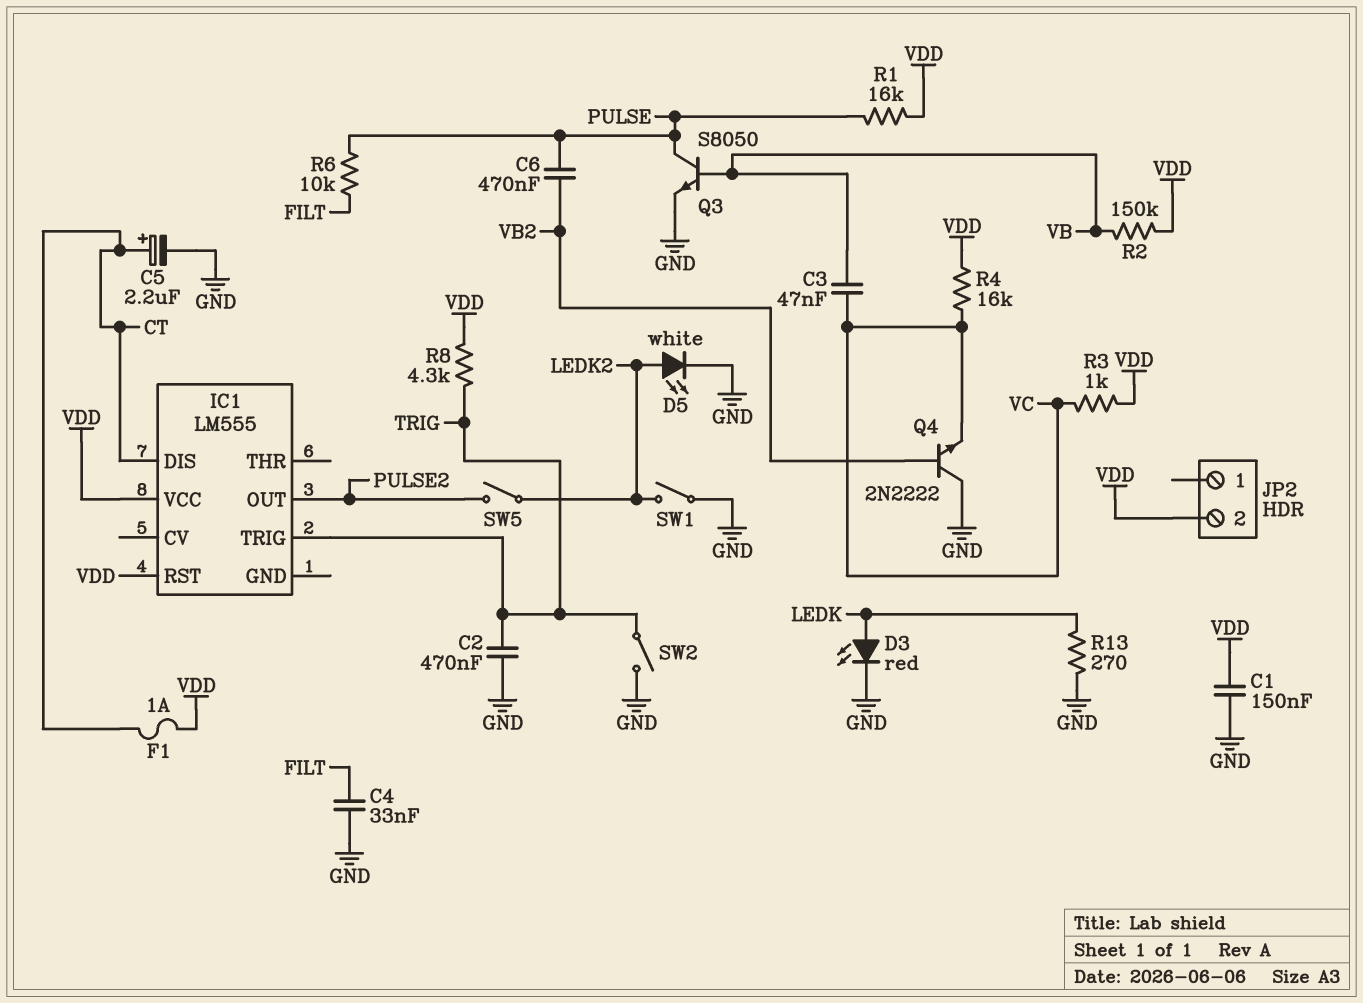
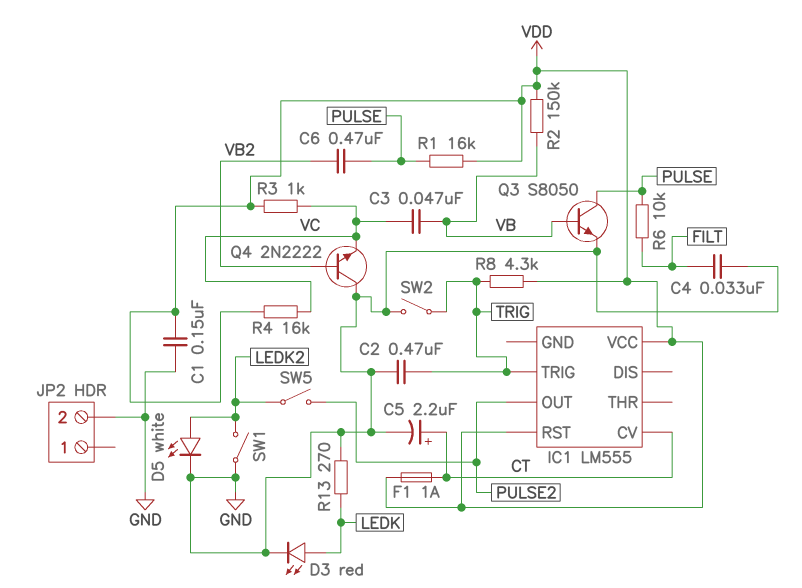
IC1 pin CV: none -> CT
IC1 pin DIS: CT -> none
JP2 pin 2: VDD -> GND

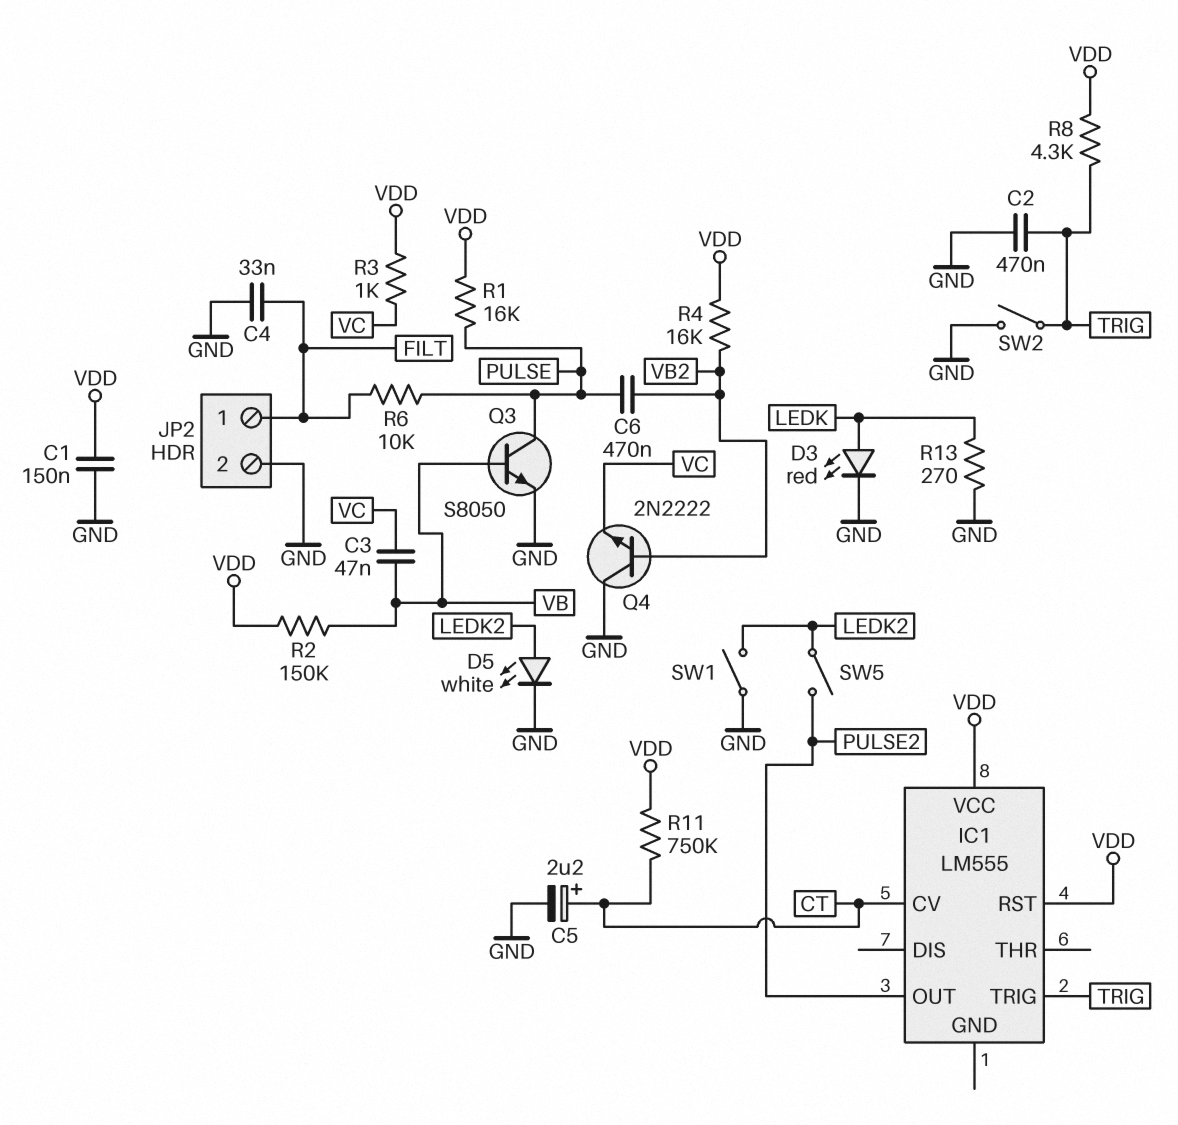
F1: 1A (CT, VDD) -> none
JP2 pin 1: none -> FILT
R4: 16k (VC, VDD) -> 16k (VB2, VDD)
R11: none -> 750k (CT, VDD)

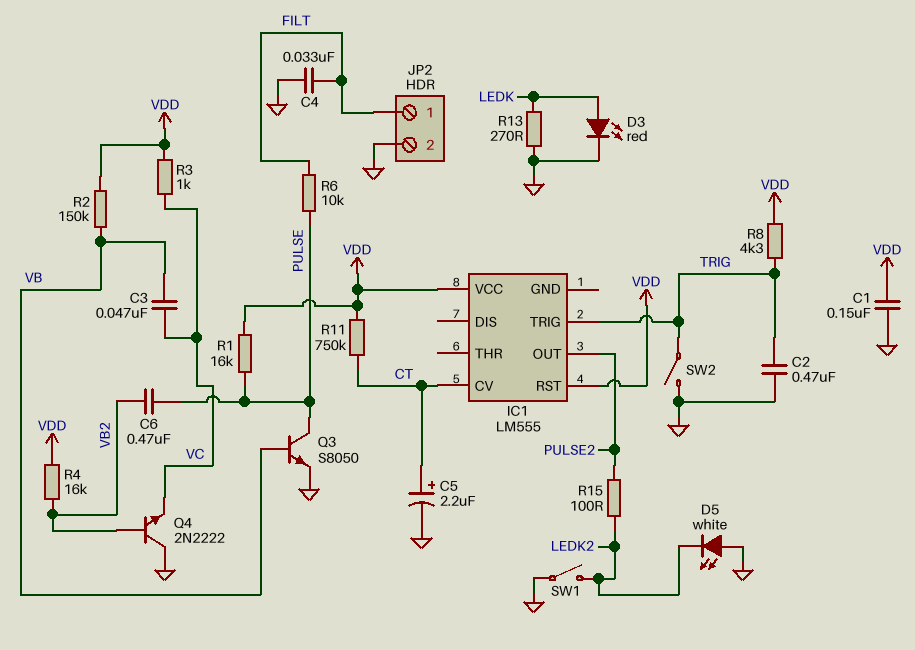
D5: LED white (A LEDK2, K GND) -> LED white (A GND, K LEDK2)
R15: none -> 100 (LEDK2, PULSE2)
SW5: switch (LEDK2, PULSE2) -> none

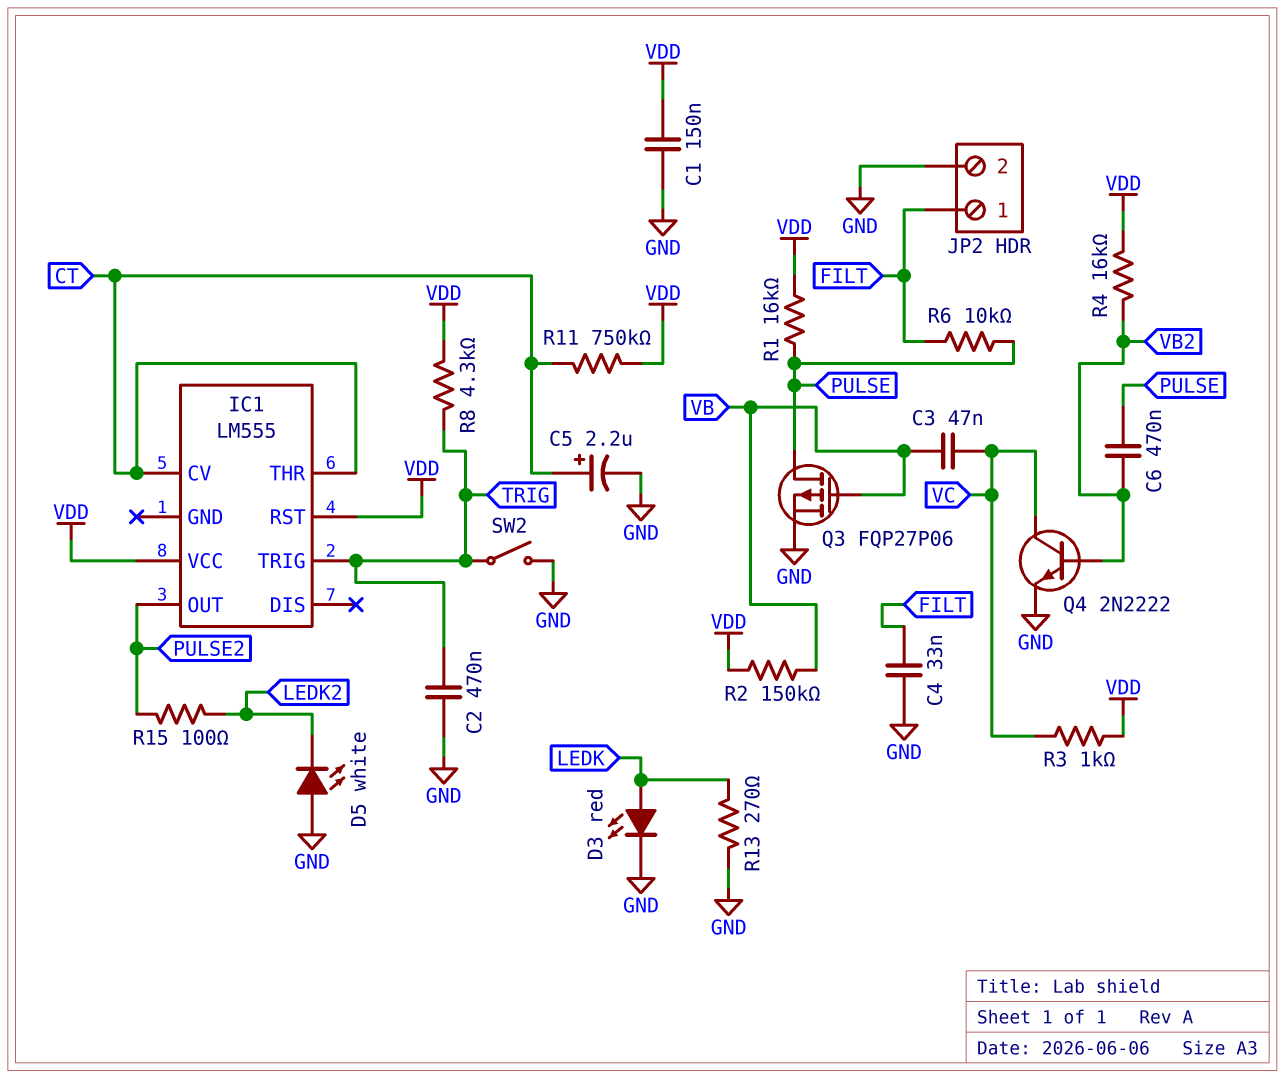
IC1 pin THR: none -> CT
Q3: NPN S8050 (B VB, C PULSE, E GND) -> PMOS FQP27P06 (G VB, D PULSE, S GND)
Q4: NPN 2N2222 (B VB2, C GND, E VC) -> NPN 2N2222 (B VB2, C VC, E GND)
SW1: switch (GND, LEDK2) -> none

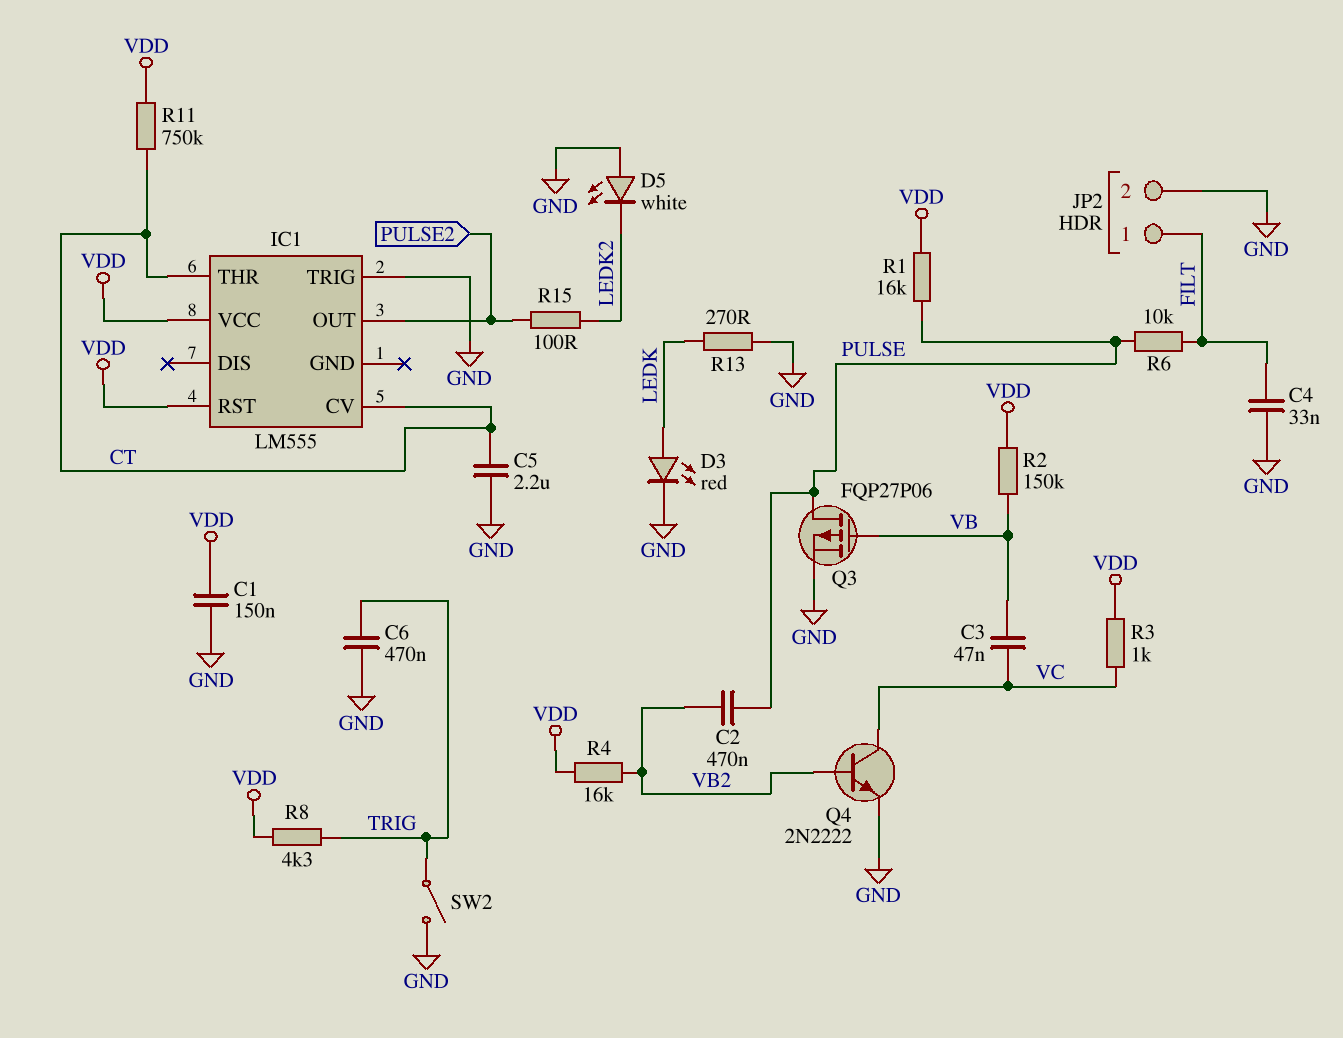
C2: 470nF (GND, TRIG) -> 470nF (PULSE, VB2)
C5: 2.2uF (plus CT, minus GND) -> 2.2uF (CT, GND)
C6: 470nF (PULSE, VB2) -> 470nF (GND, TRIG)
IC1 pin TRIG: TRIG -> GND

